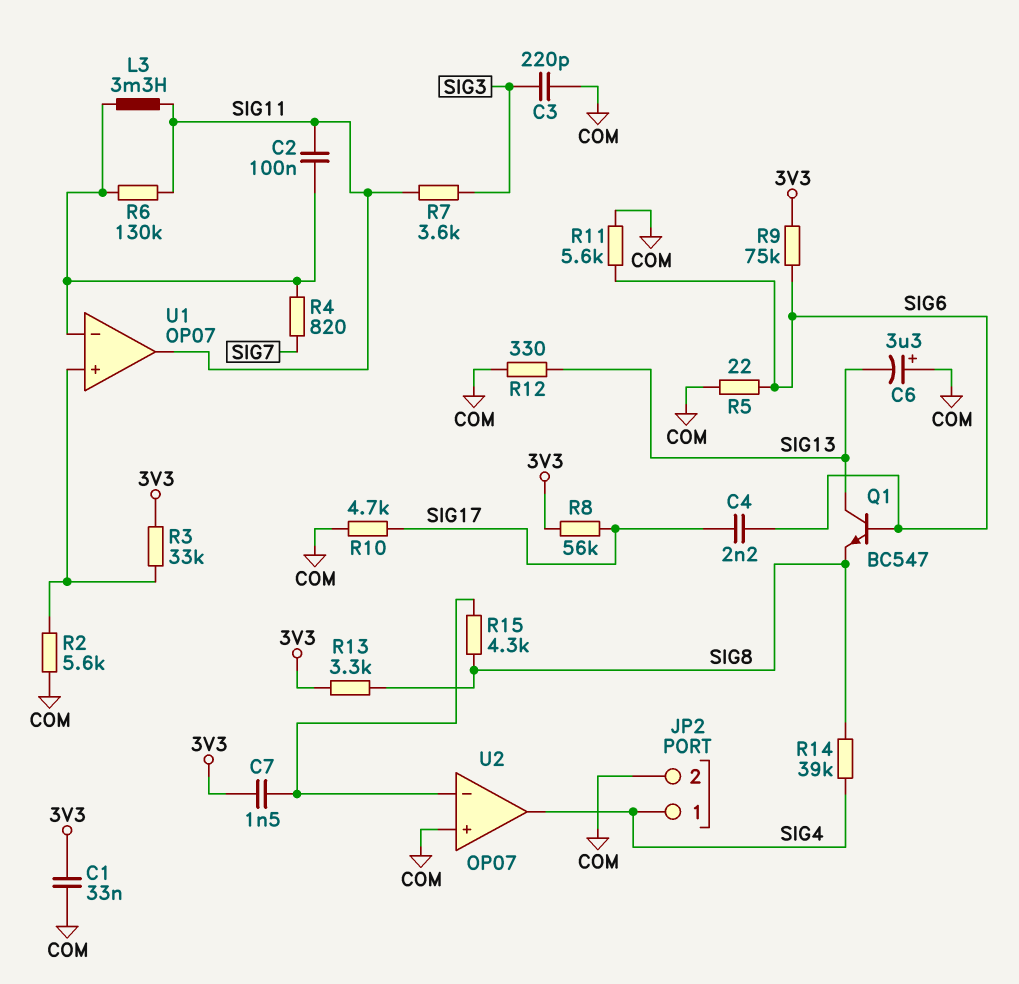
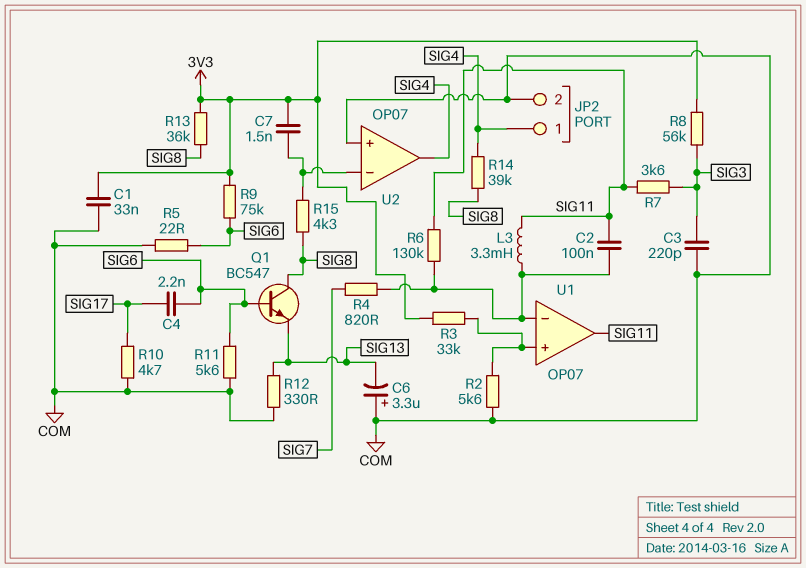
Q1: NPN BC547 (B SIG6, C SIG13, E SIG8) -> NPN BC547 (B SIG6, C SIG8, E SIG13)
R8: 56k (3V3, SIG17) -> 56k (3V3, SIG3)
R13: 3.3k (3V3, SIG8) -> 36k (3V3, SIG8)

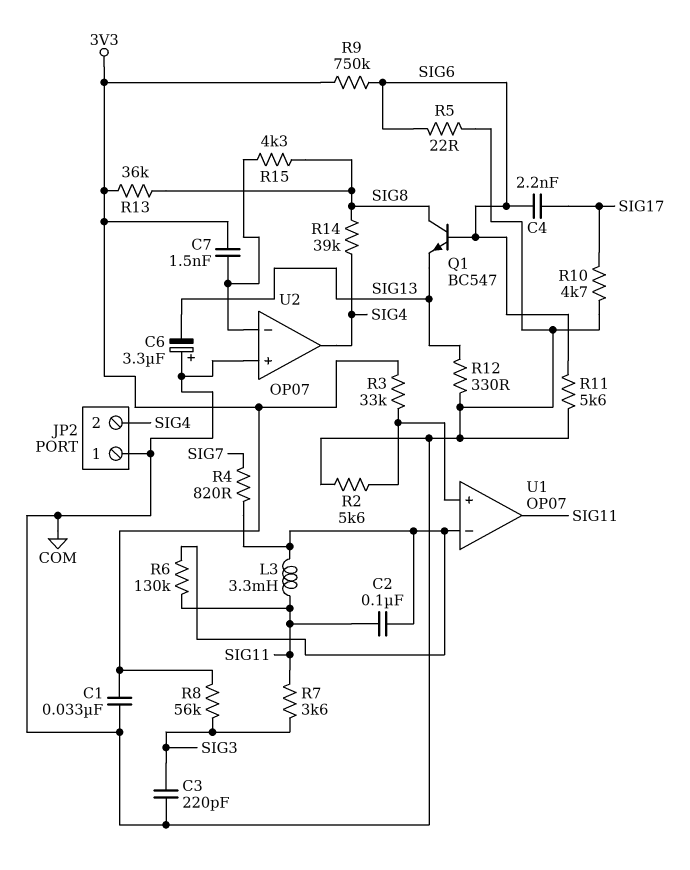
JP2 pin 1: SIG4 -> COM
JP2 pin 2: COM -> SIG4
R9: 75k (3V3, SIG6) -> 750k (3V3, SIG6)

